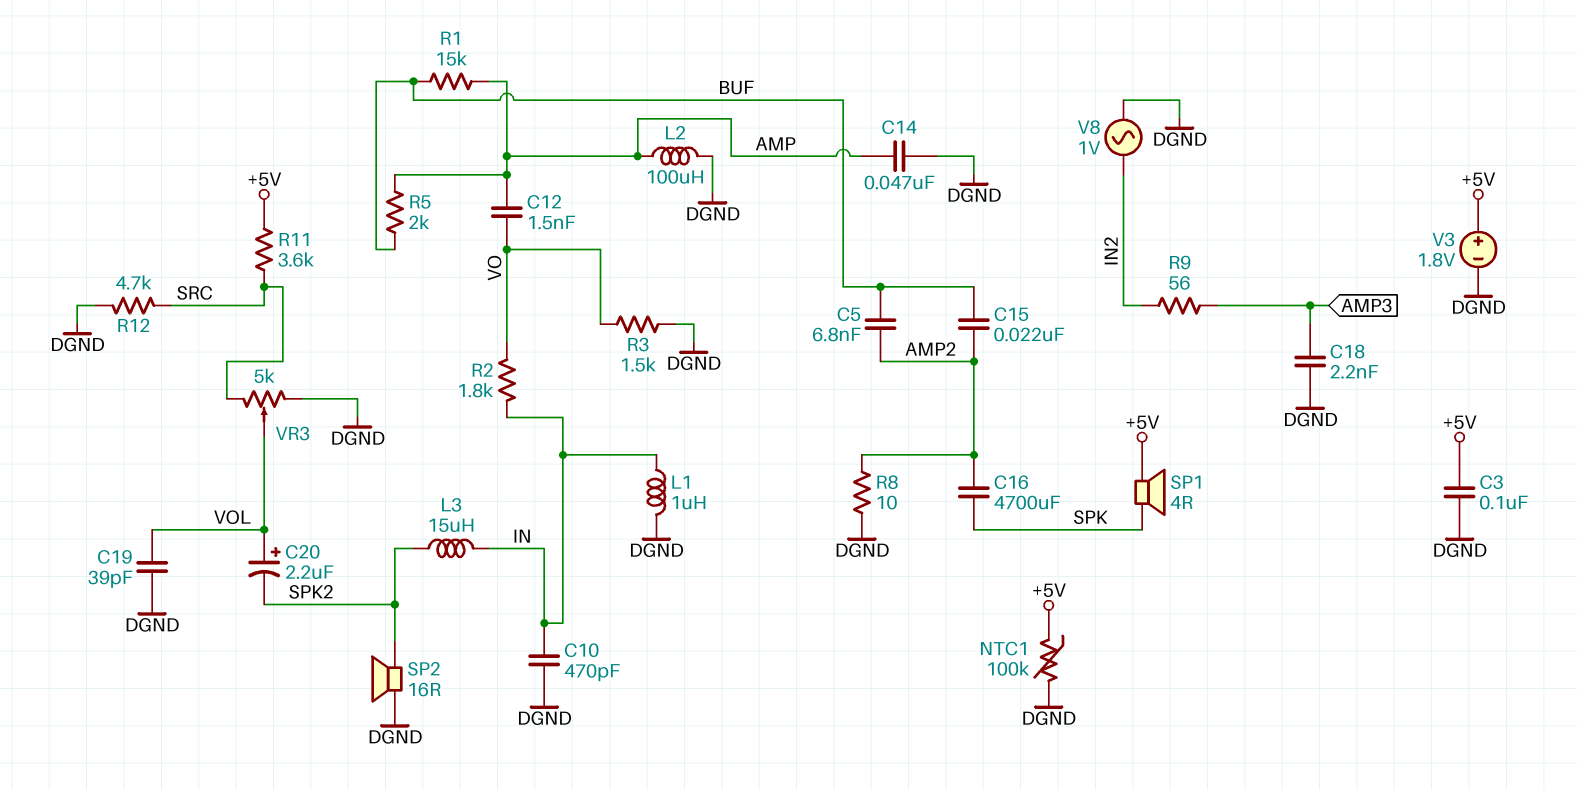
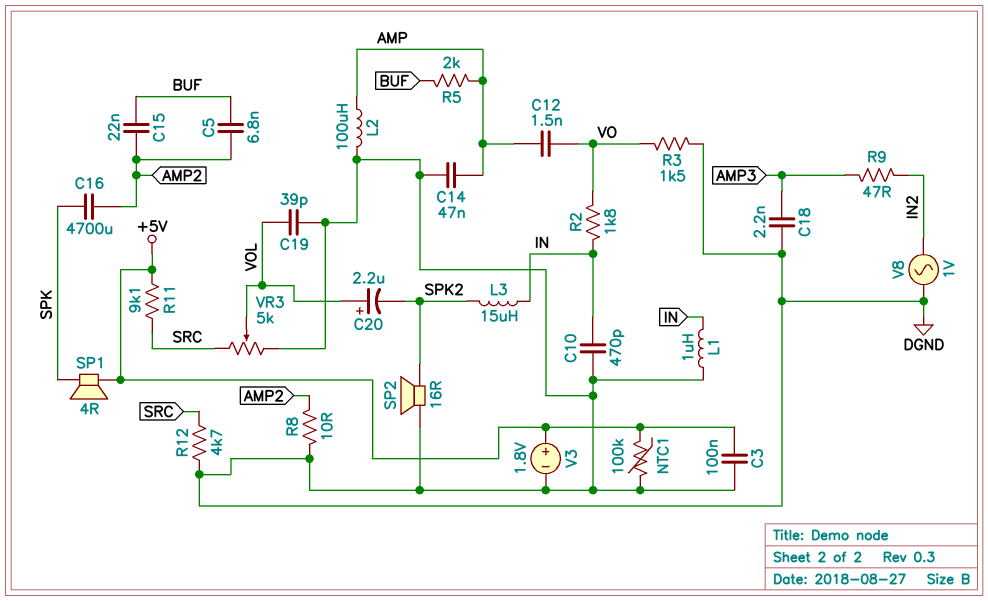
R1: 15k (AMP, BUF) -> none
R9: 56 (AMP3, IN2) -> 47 (AMP3, IN2)
R11: 3.6k (+5V, SRC) -> 9.1k (+5V, SRC)

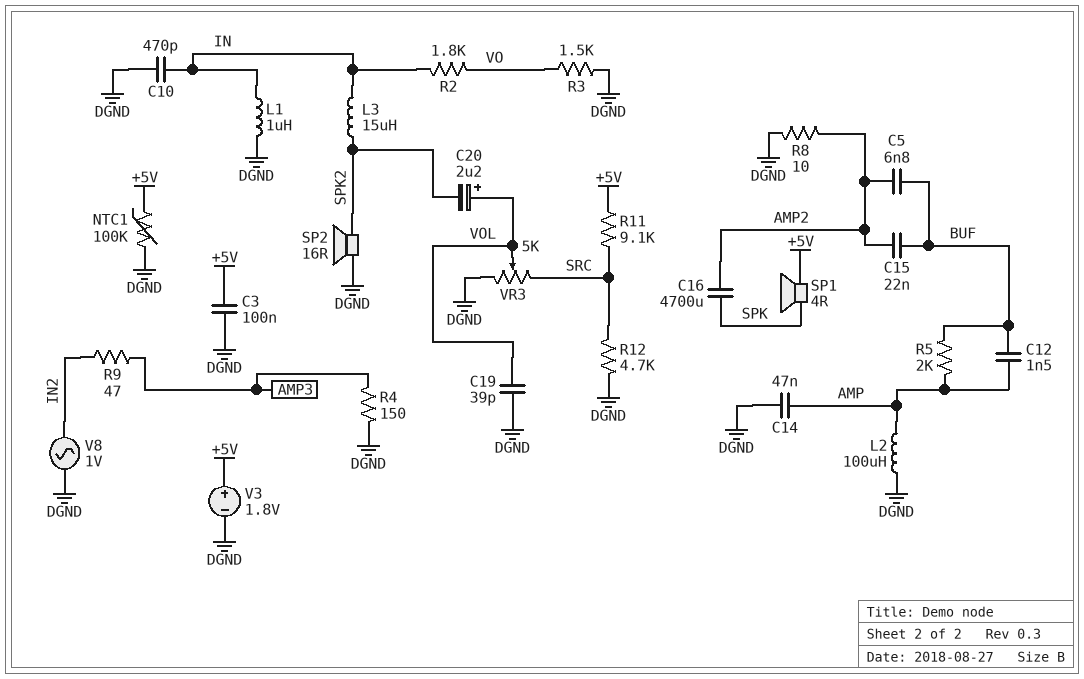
C12: 1.5nF (AMP, VO) -> 1.5nF (AMP, BUF)
C18: 2.2nF (AMP3, DGND) -> none
R4: none -> 150 (AMP3, DGND)

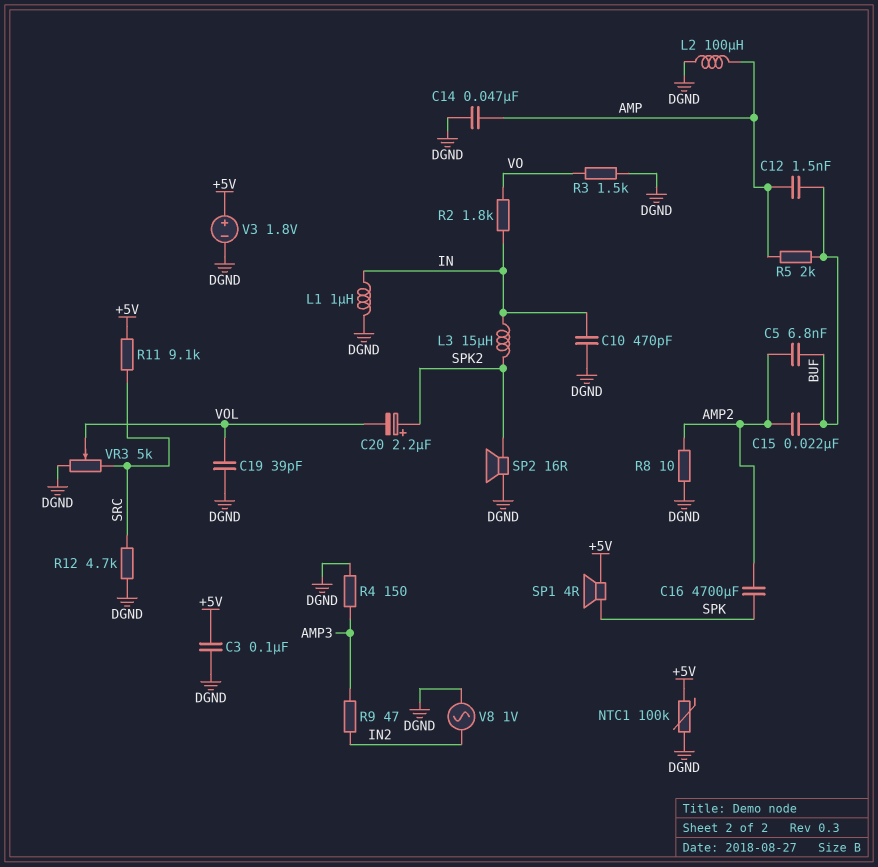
C20: 2.2uF (plus VOL, minus SPK2) -> 2.2uF (plus SPK2, minus VOL)

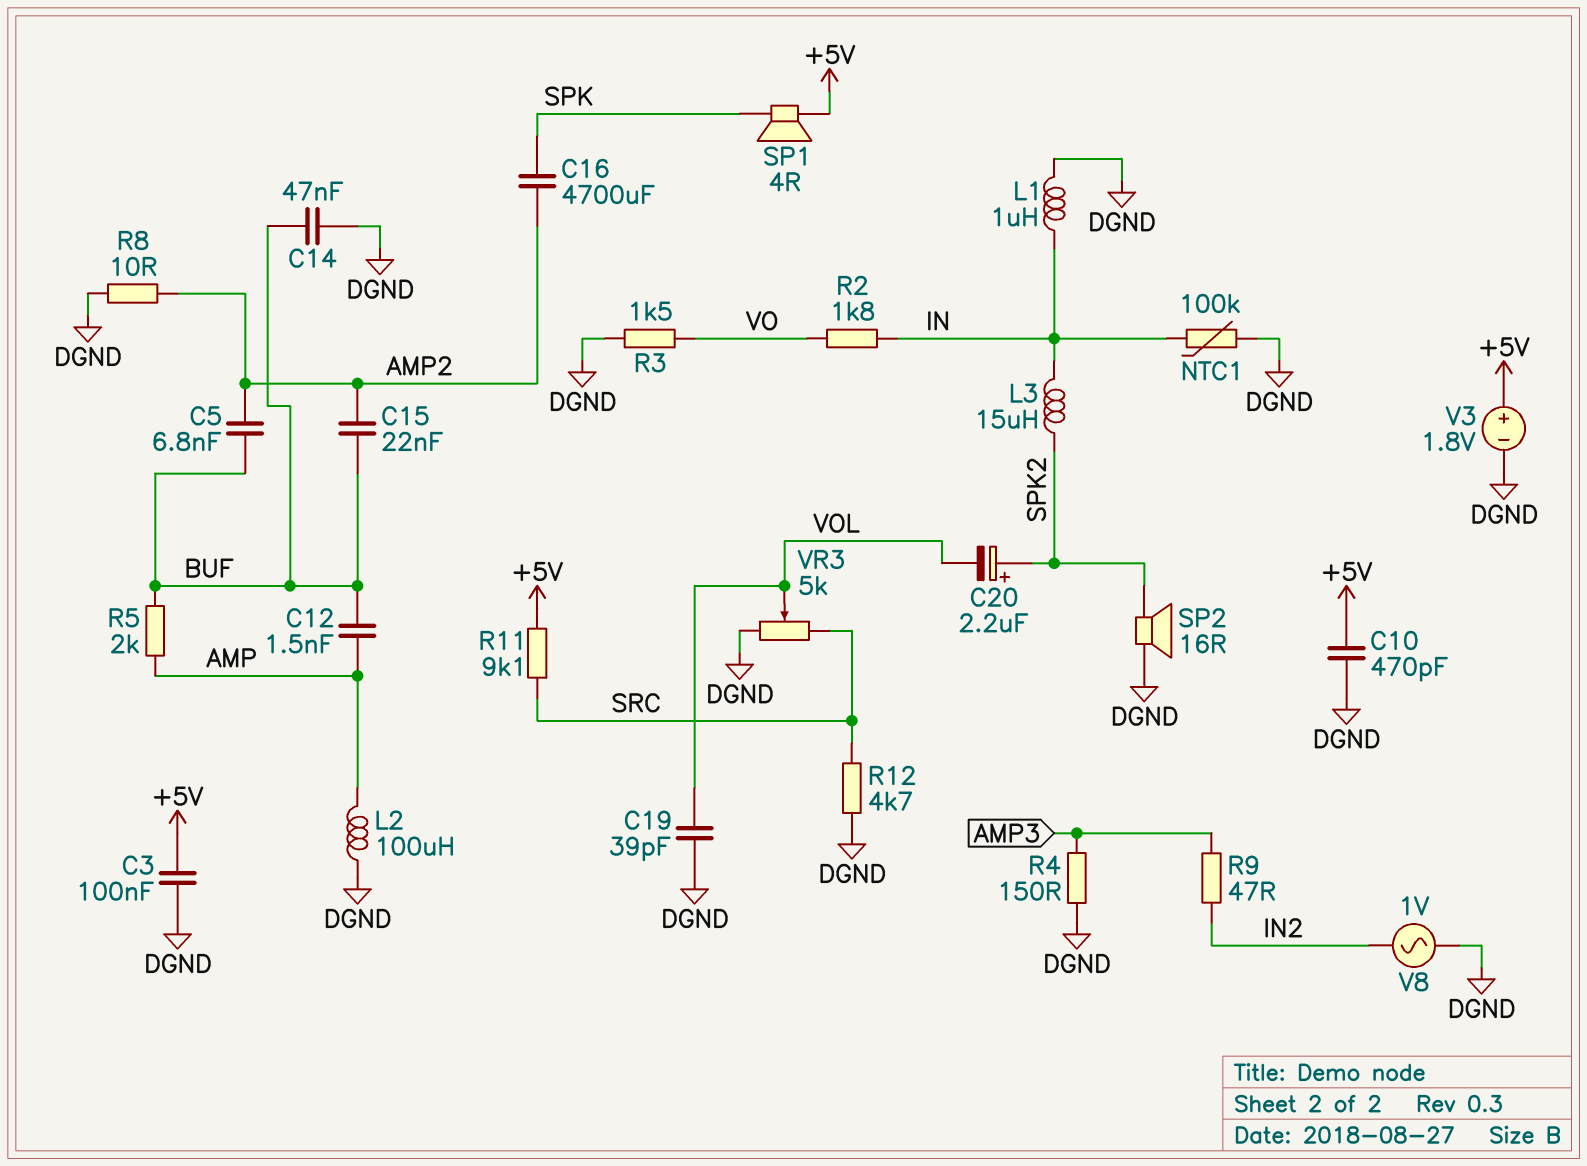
C10: 470pF (DGND, IN) -> 470pF (+5V, DGND)
C14: 47nF (AMP, DGND) -> 47nF (BUF, DGND)
NTC1: 100k (+5V, DGND) -> 100k (DGND, IN)

